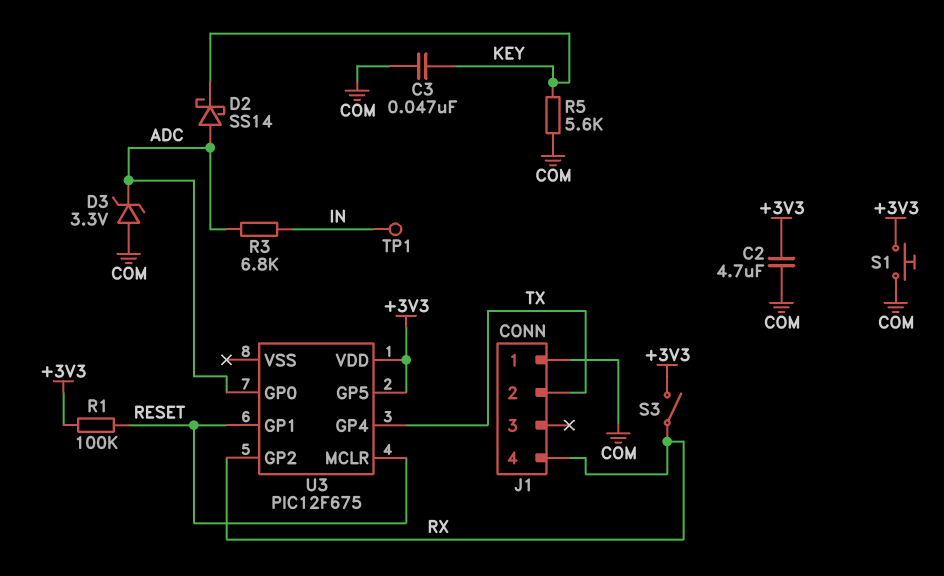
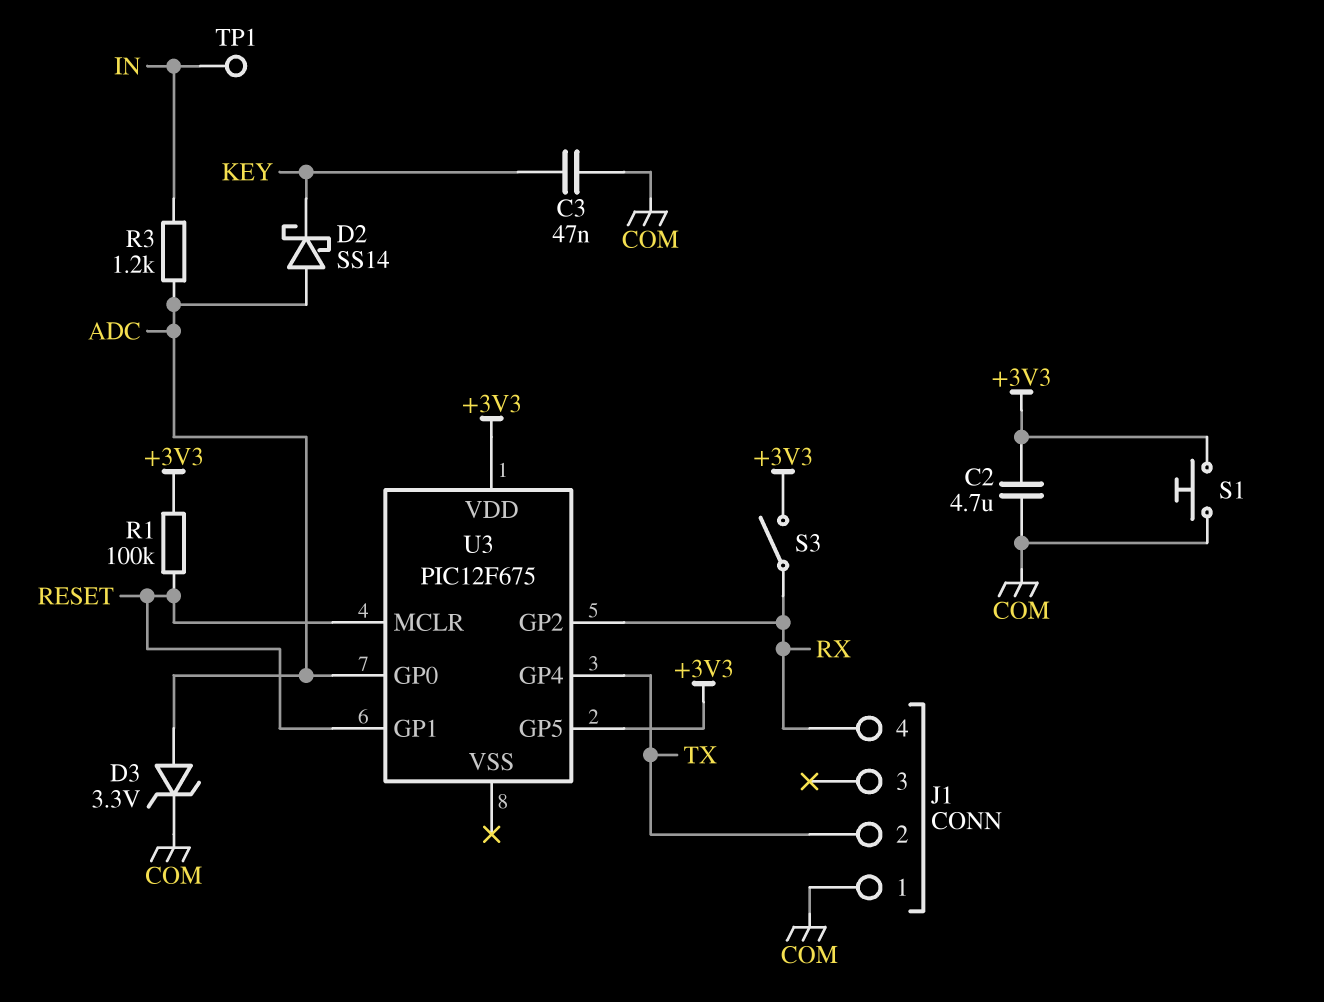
D3: zener 3.3V (A COM, K ADC) -> zener 3.3V (A ADC, K COM)
R3: 6.8k (ADC, IN) -> 1.2k (ADC, IN)
R5: 5.6k (COM, KEY) -> none

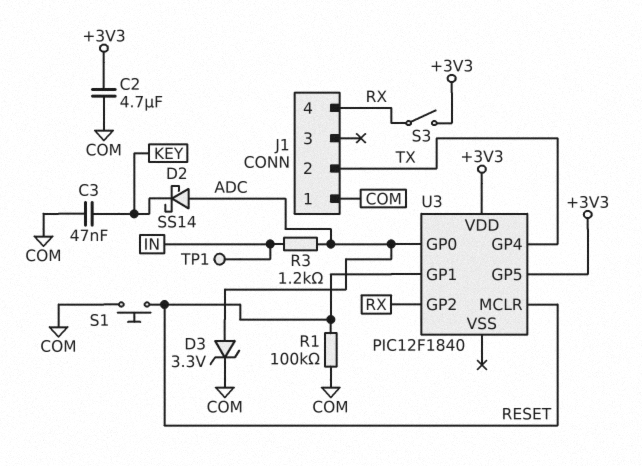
R1: 100k (+3V3, RESET) -> 100k (COM, RESET)
S1: button (+3V3, COM) -> button (COM, RESET)
U3: PIC12F675 -> PIC12F1840

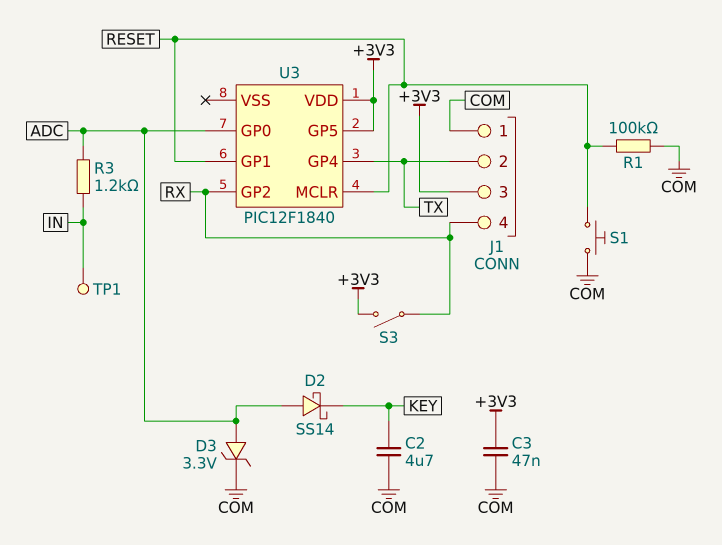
C2: 4.7uF (+3V3, COM) -> 4.7uF (COM, KEY)
C3: 47nF (COM, KEY) -> 47nF (+3V3, COM)
J1 pin 3: none -> +3V3

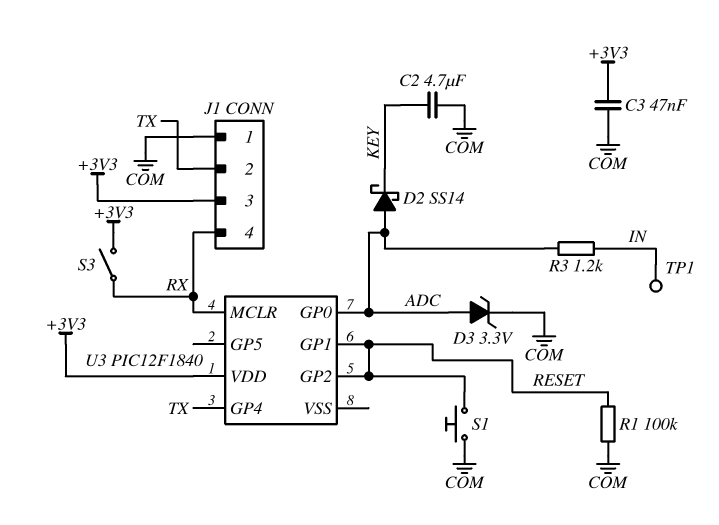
U3 pin GP2: RX -> RESET
U3 pin GP5: +3V3 -> none
U3 pin MCLR: RESET -> RX

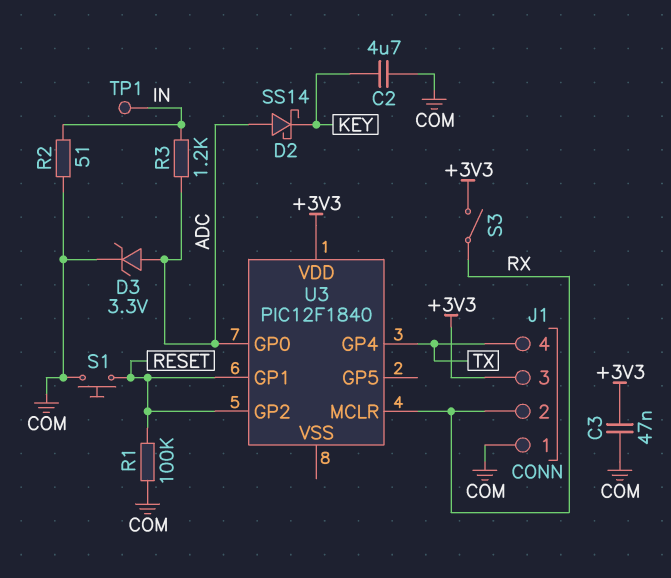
J1 pin 2: TX -> RX
J1 pin 4: RX -> TX
R2: none -> 51 (COM, IN)

